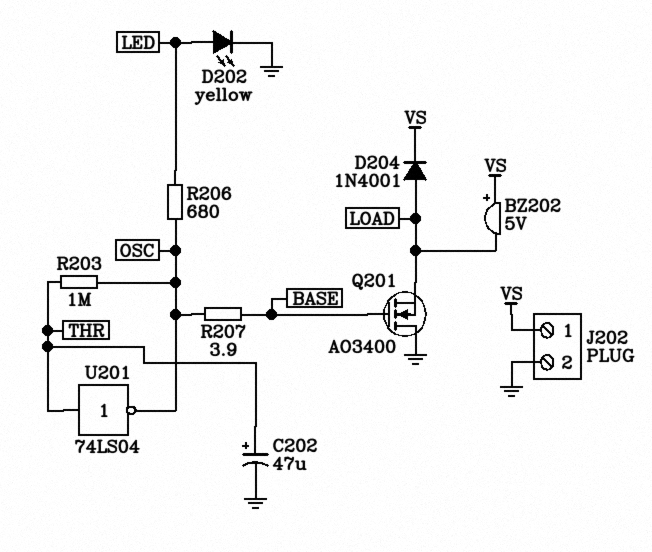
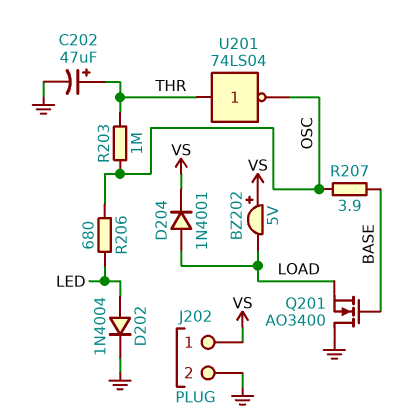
D202: LED yellow (A LED, K GND) -> diode 1N4004 (A LED, K GND)

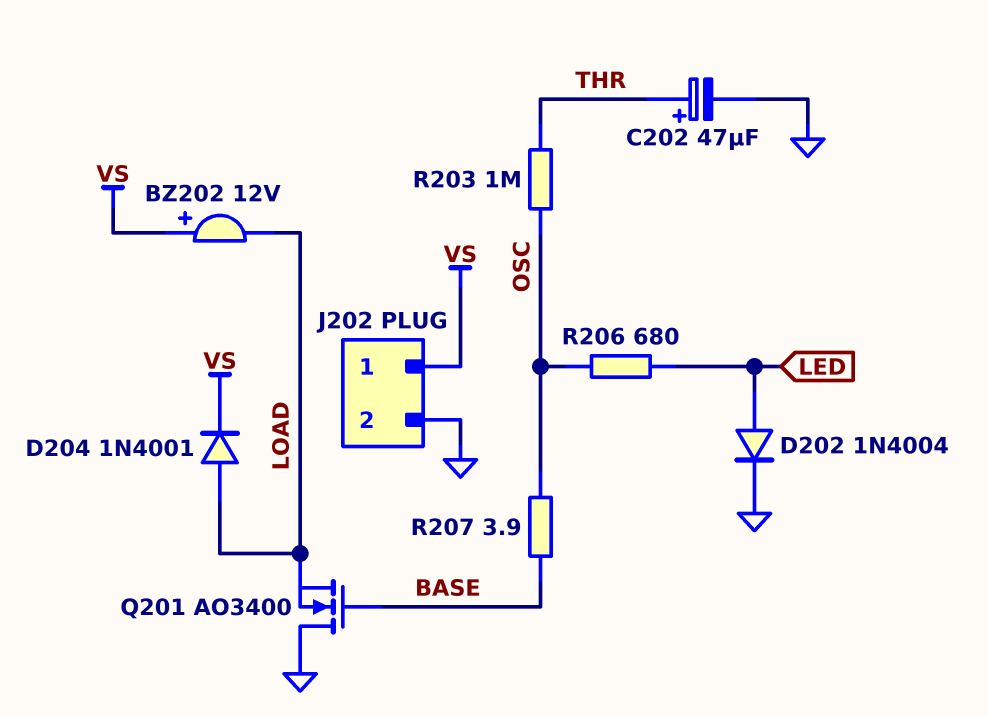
BZ202: buzzer 5V (plus VS, minus LOAD) -> buzzer 12V (plus VS, minus LOAD)
U201: NOT 74LS04 (in THR, out OSC) -> none

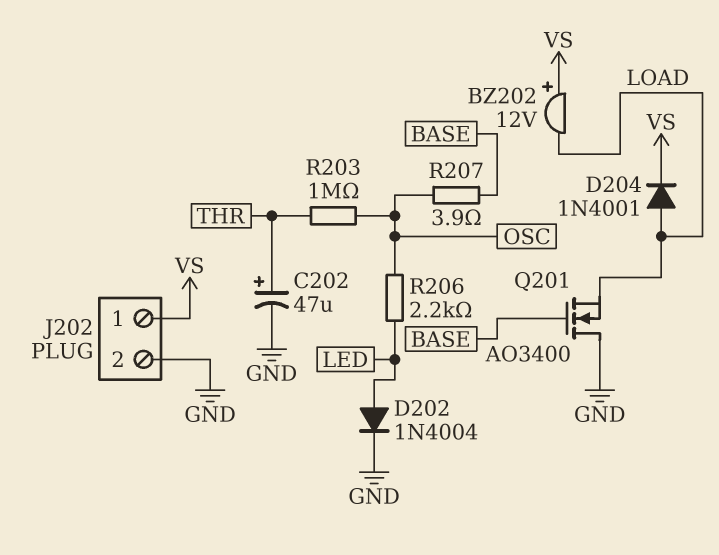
R206: 680 (LED, OSC) -> 2.2k (LED, OSC)

